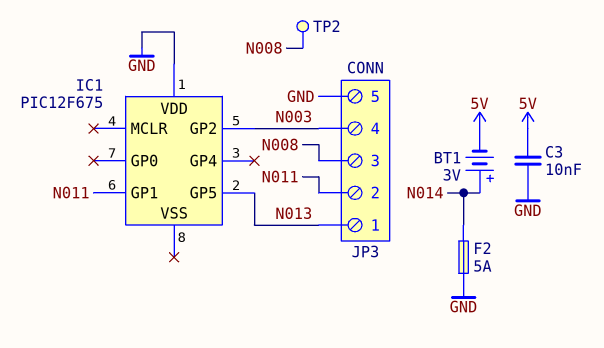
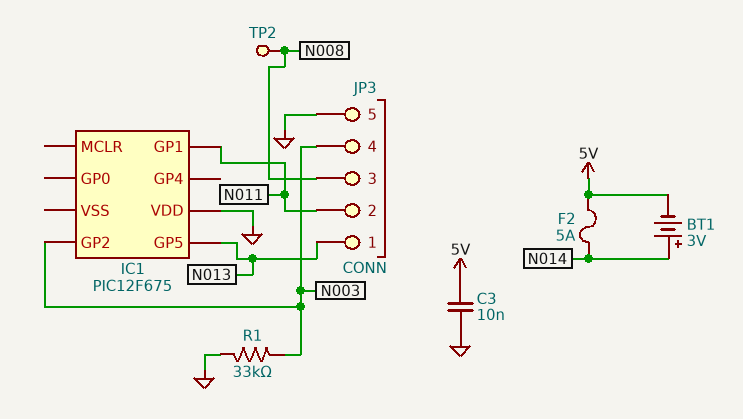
F2: 5A (GND, N014) -> 5A (5V, N014)
R1: none -> 33k (GND, N003)

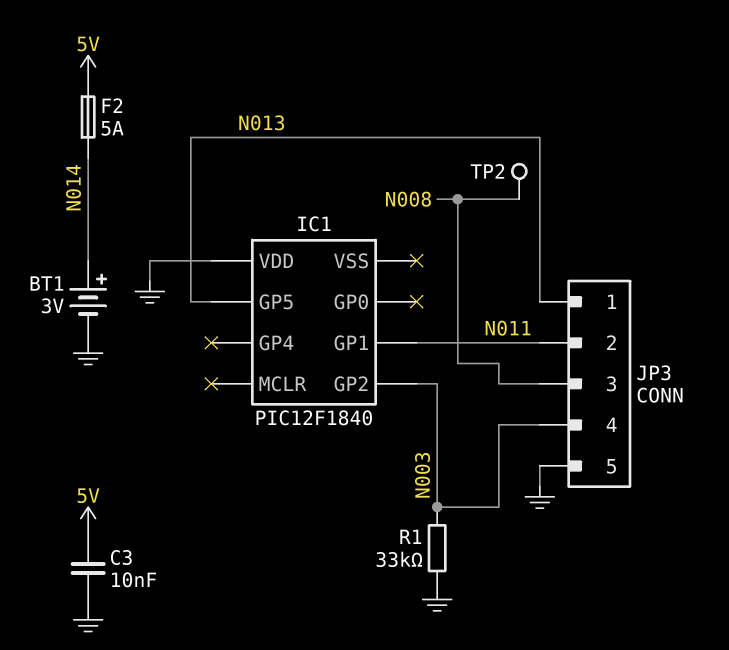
BT1: 3V (plus N014, minus 5V) -> 3V (plus N014, minus GND)
IC1: PIC12F675 -> PIC12F1840

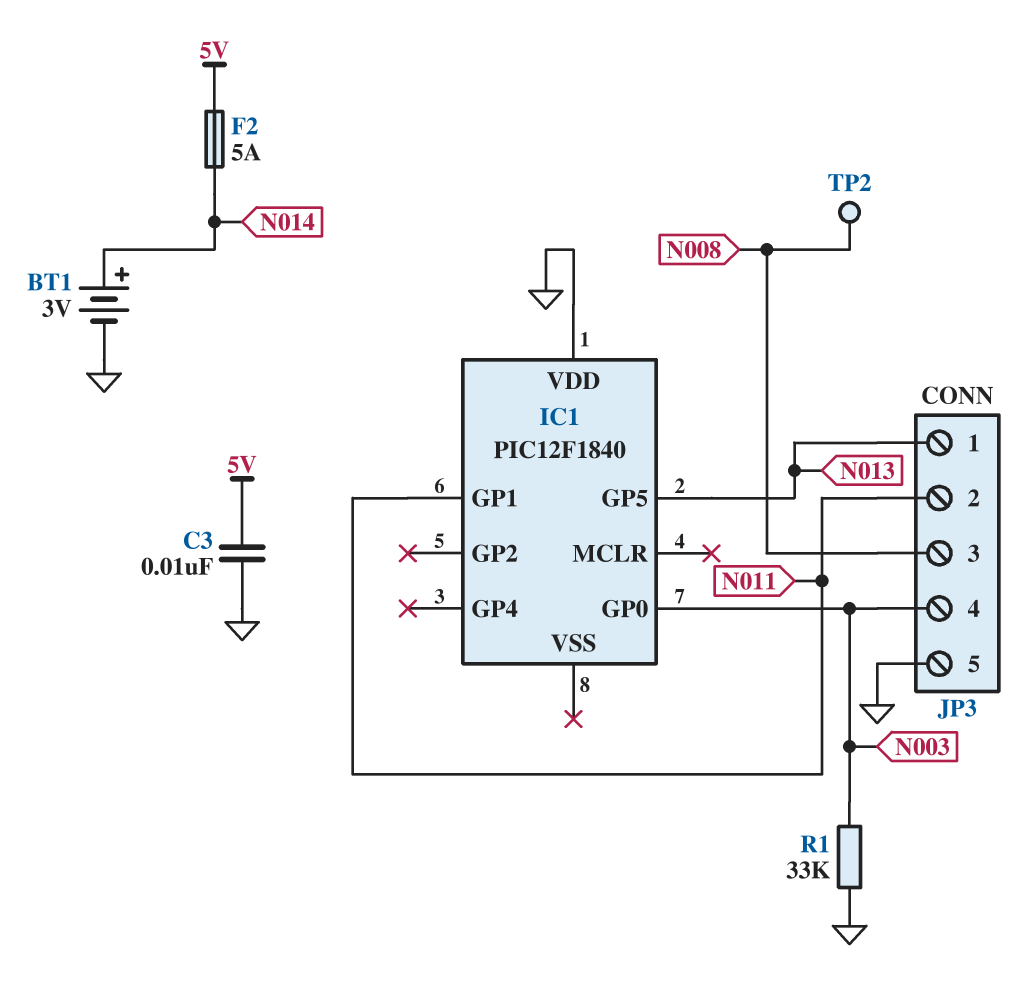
IC1 pin GP0: none -> N003
IC1 pin GP2: N003 -> none

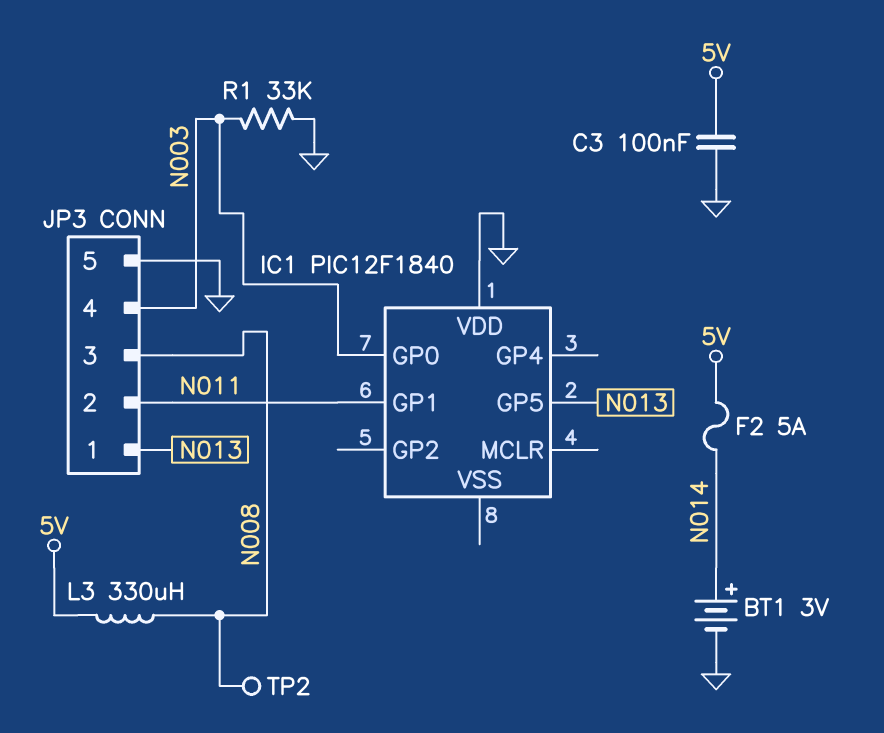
C3: 10nF (5V, GND) -> 100nF (5V, GND)
L3: none -> 330uH (5V, N008)

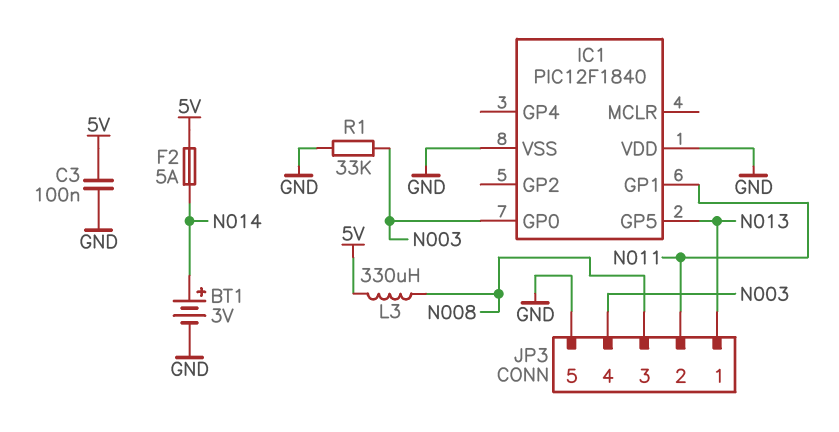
IC1 pin VSS: none -> GND
TP2: test point (N008) -> none

